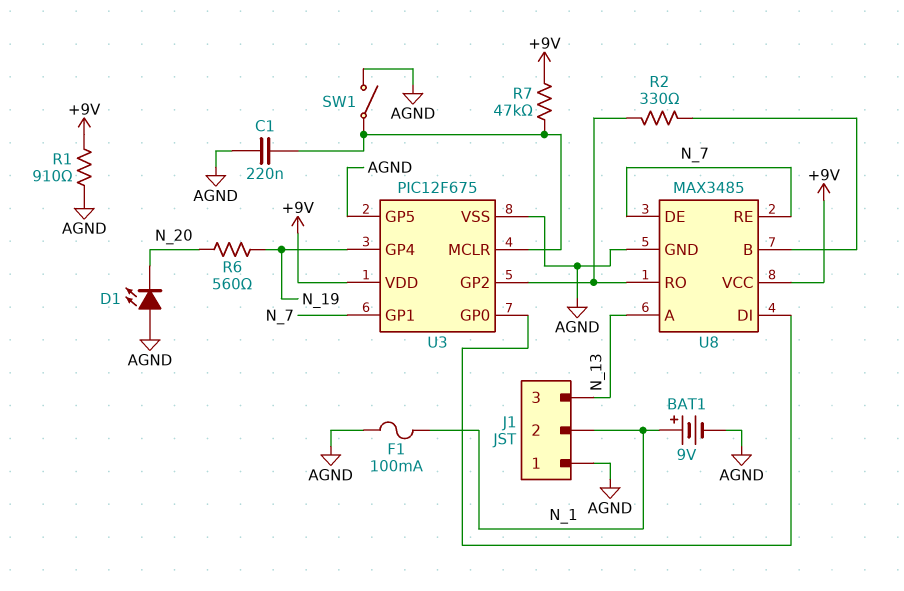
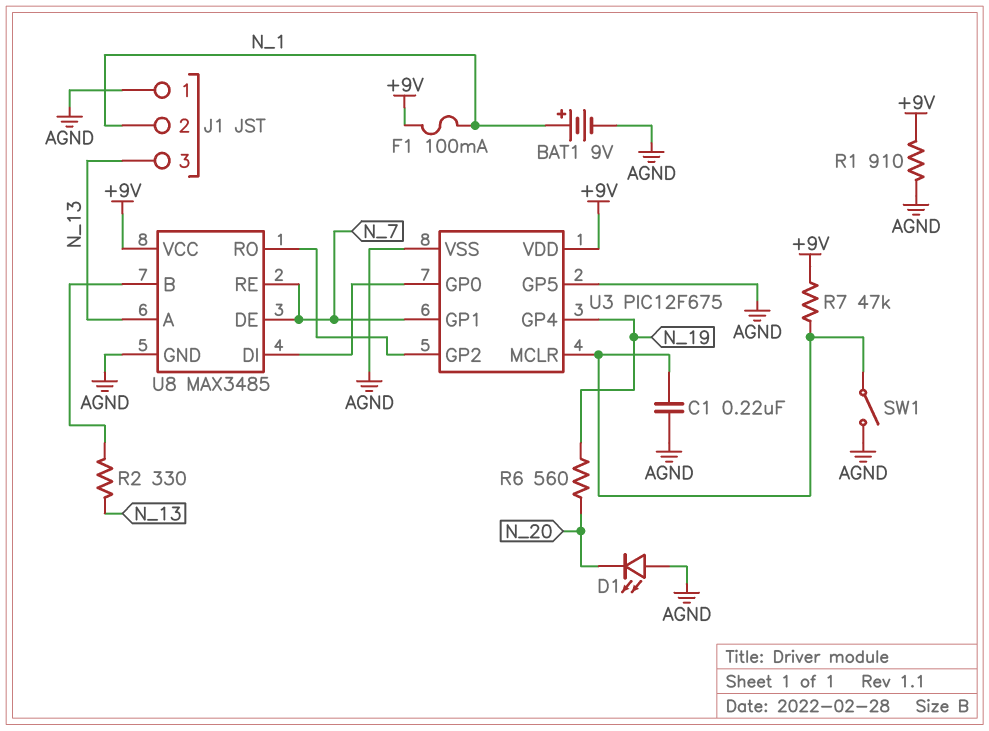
F1: 100mA (AGND, N_1) -> 100mA (+9V, N_1)
R2: 330 (U3/GP2, U8/B) -> 330 (N_13, U8/B)

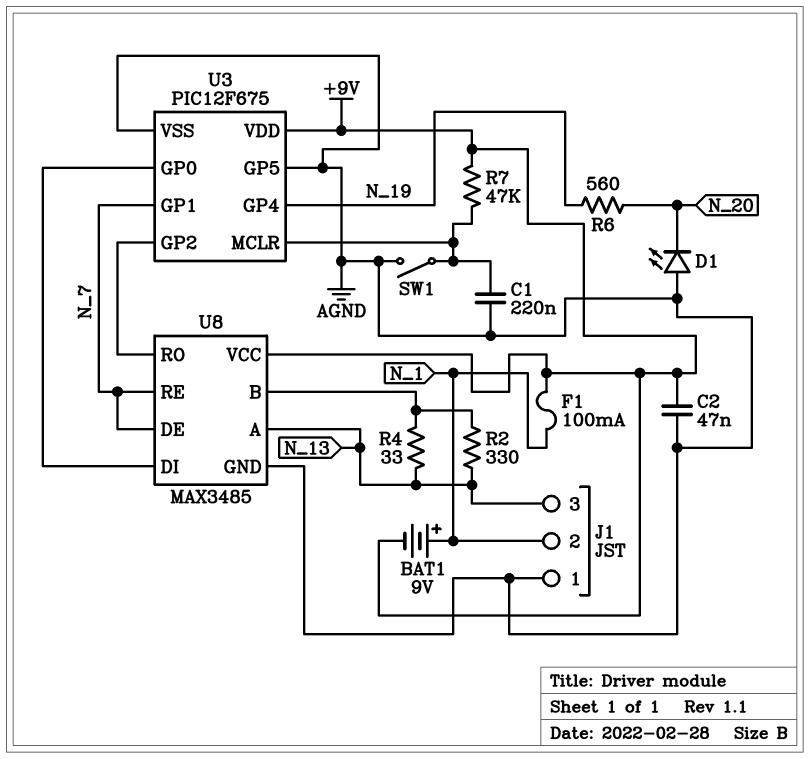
BAT1: 9V (plus N_1, minus AGND) -> 9V (plus N_1, minus +9V)
C2: none -> 47nF (+9V, AGND)
R1: 910 (+9V, AGND) -> none
R4: none -> 33 (N_13, U8/B)

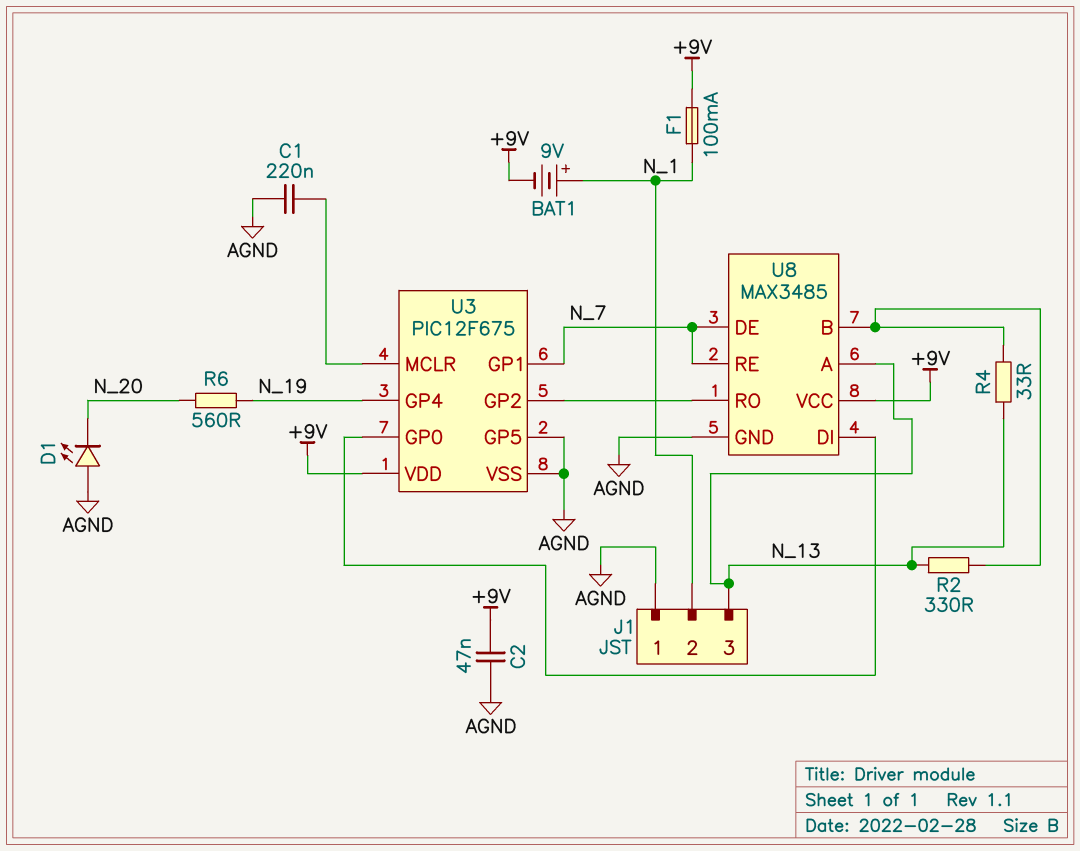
R7: 47k (+9V, U3/MCLR) -> none
SW1: switch (AGND, U3/MCLR) -> none

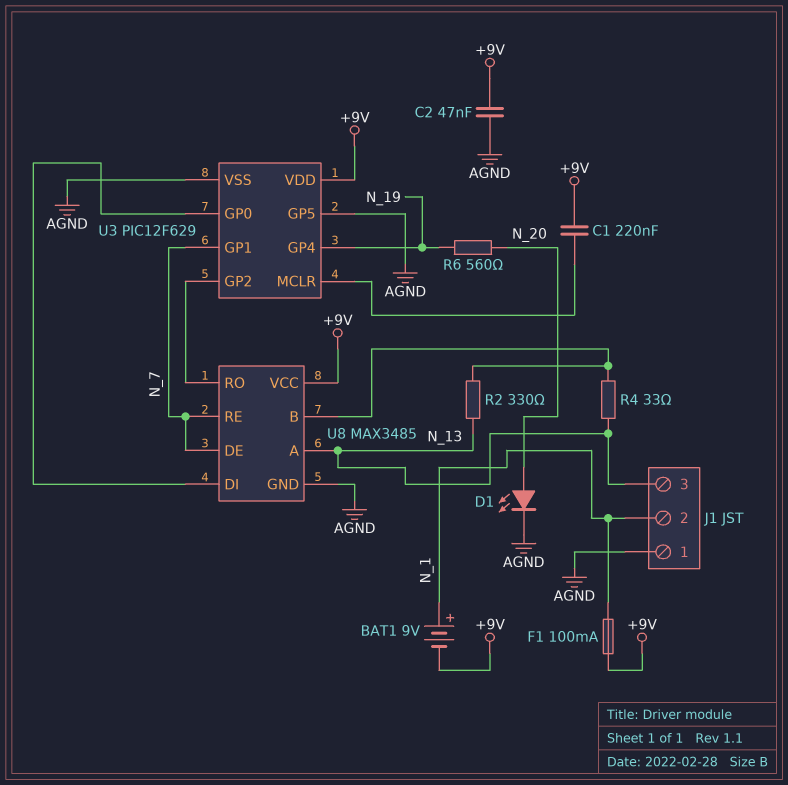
C1: 220nF (AGND, U3/MCLR) -> 220nF (+9V, U3/MCLR)
D1: LED (A AGND, K N_20) -> LED (A N_20, K AGND)
U3: PIC12F675 -> PIC12F629

